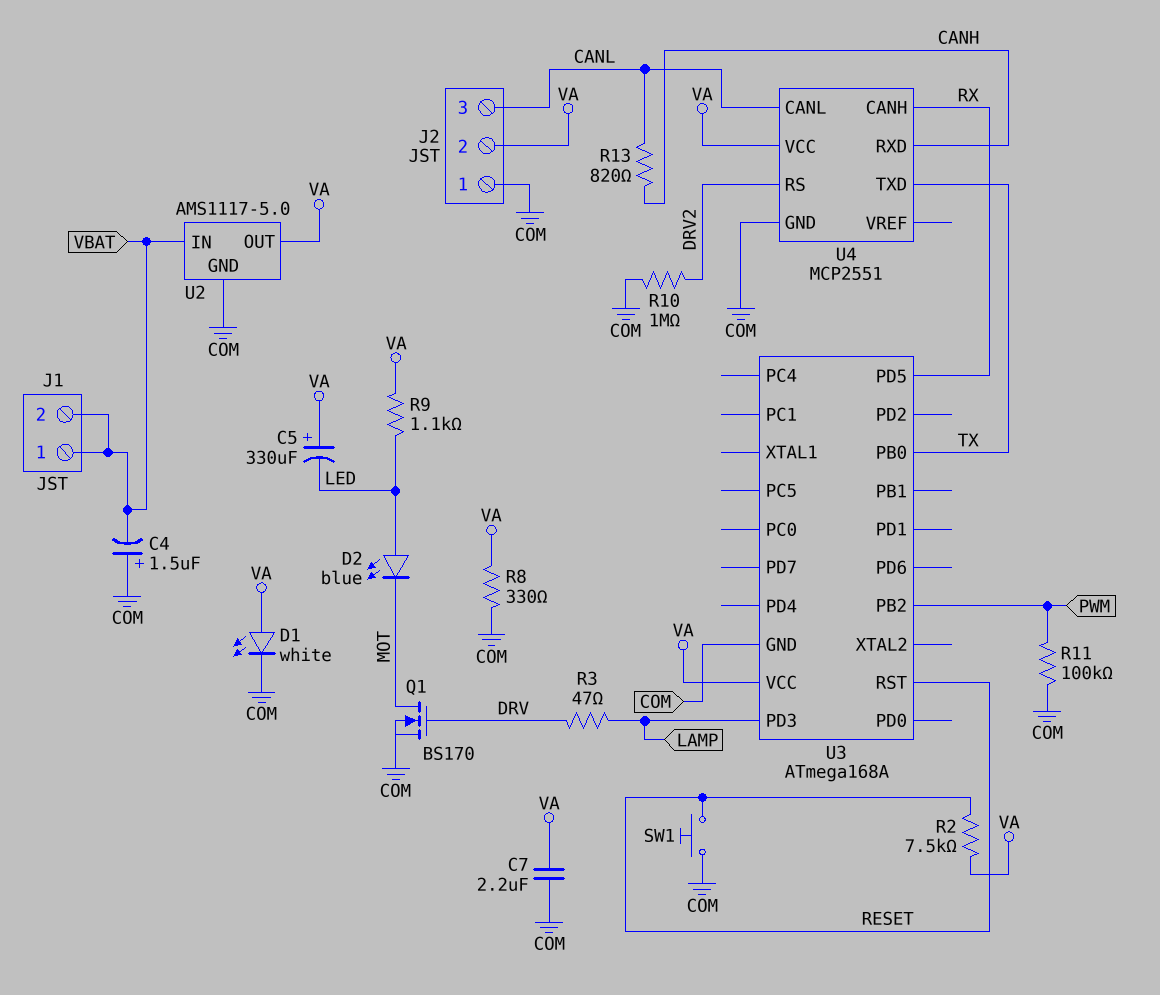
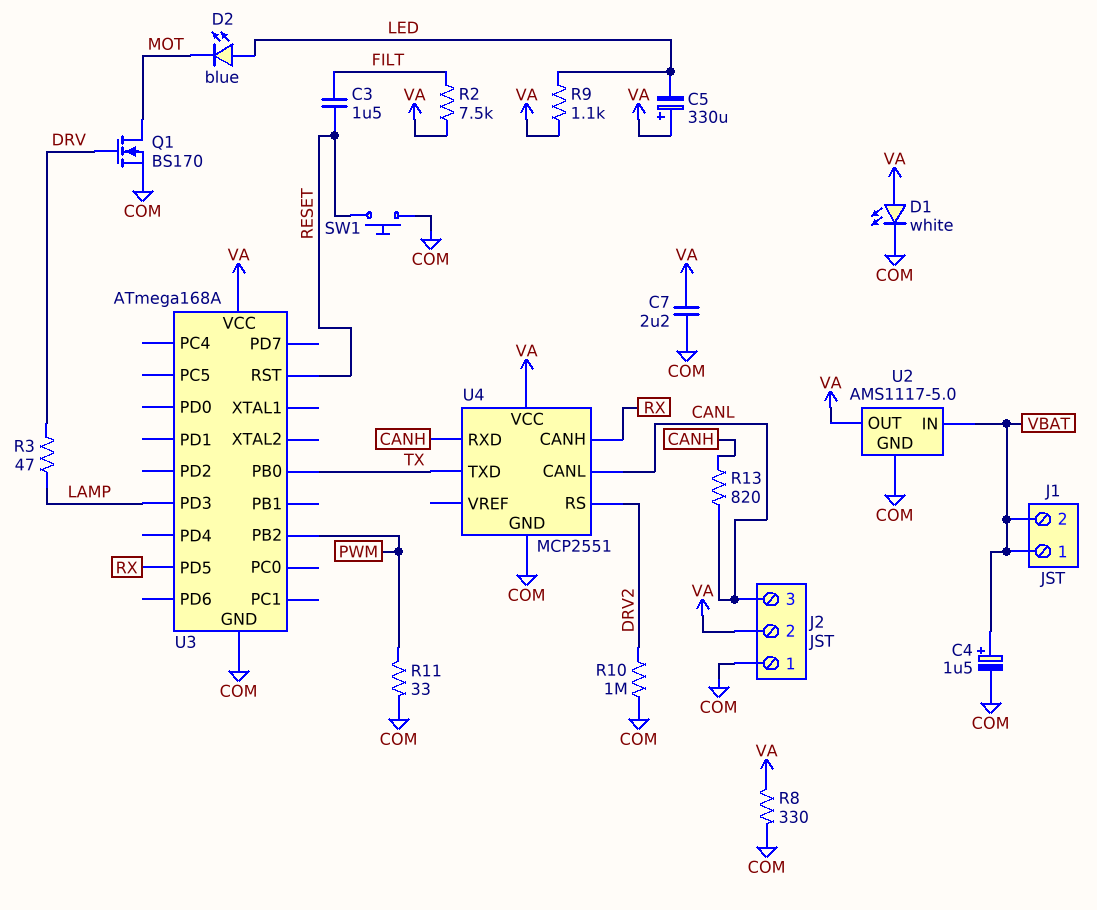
C3: none -> 1.5uF (FILT, RESET)
C4: 1.5uF (plus COM, minus VBAT) -> 1.5uF (plus VBAT, minus COM)
R2: 7.5k (RESET, VA) -> 7.5k (FILT, VA)
R11: 100k (COM, PWM) -> 33 (COM, PWM)

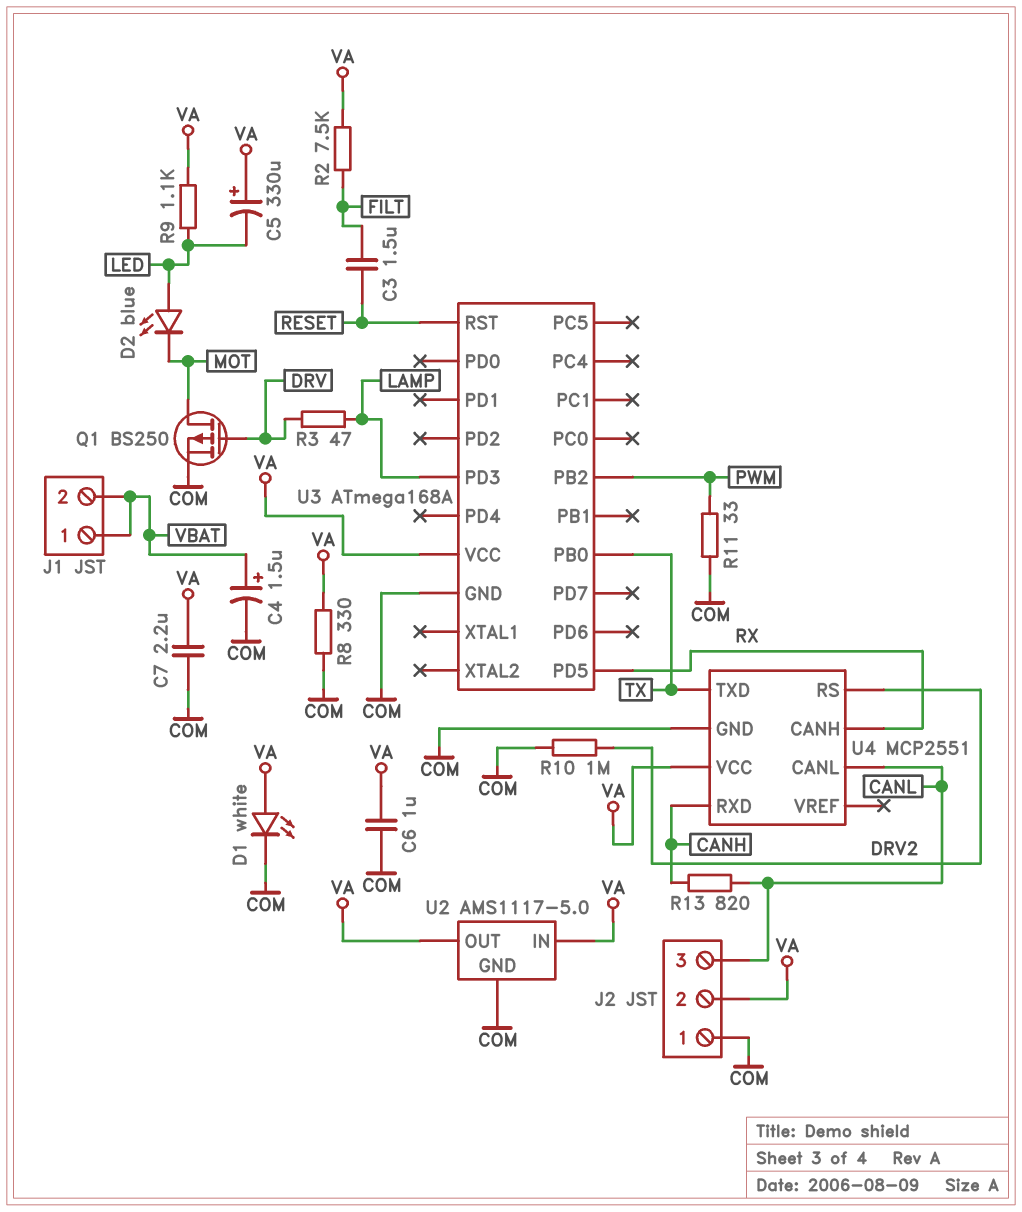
C6: none -> 1uF (COM, VA)
Q1: NMOS BS170 (G DRV, D MOT, S COM) -> PMOS BS250 (G DRV, D MOT, S COM)
SW1: button (COM, RESET) -> none
U2 pin IN: VBAT -> VA

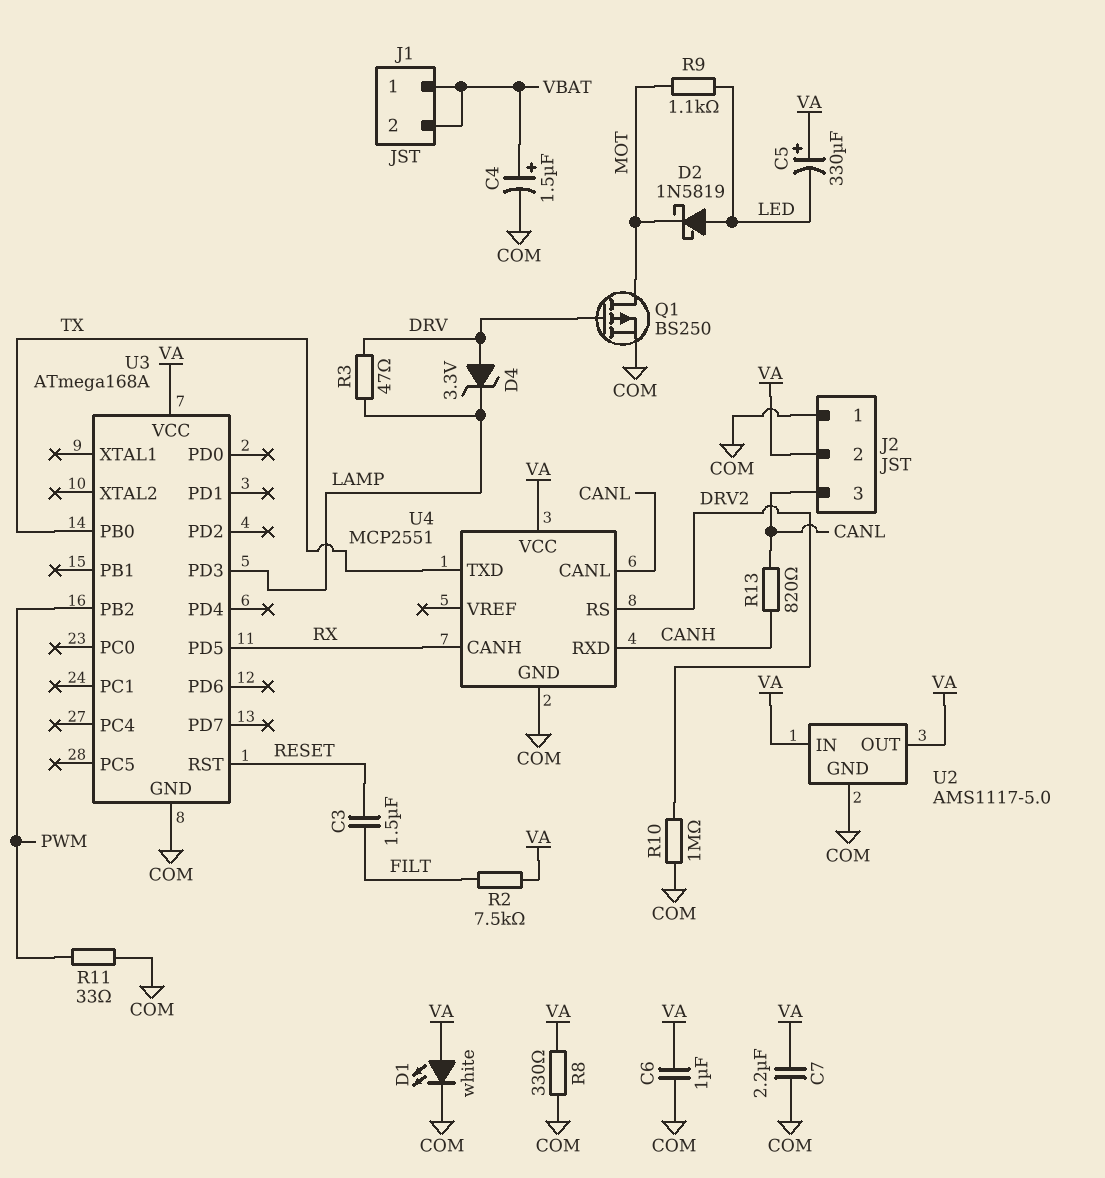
D2: LED blue (A LED, K MOT) -> schottky 1N5819 (A LED, K MOT)
D4: none -> zener 3.3V (A DRV, K LAMP)
R9: 1.1k (LED, VA) -> 1.1k (LED, MOT)

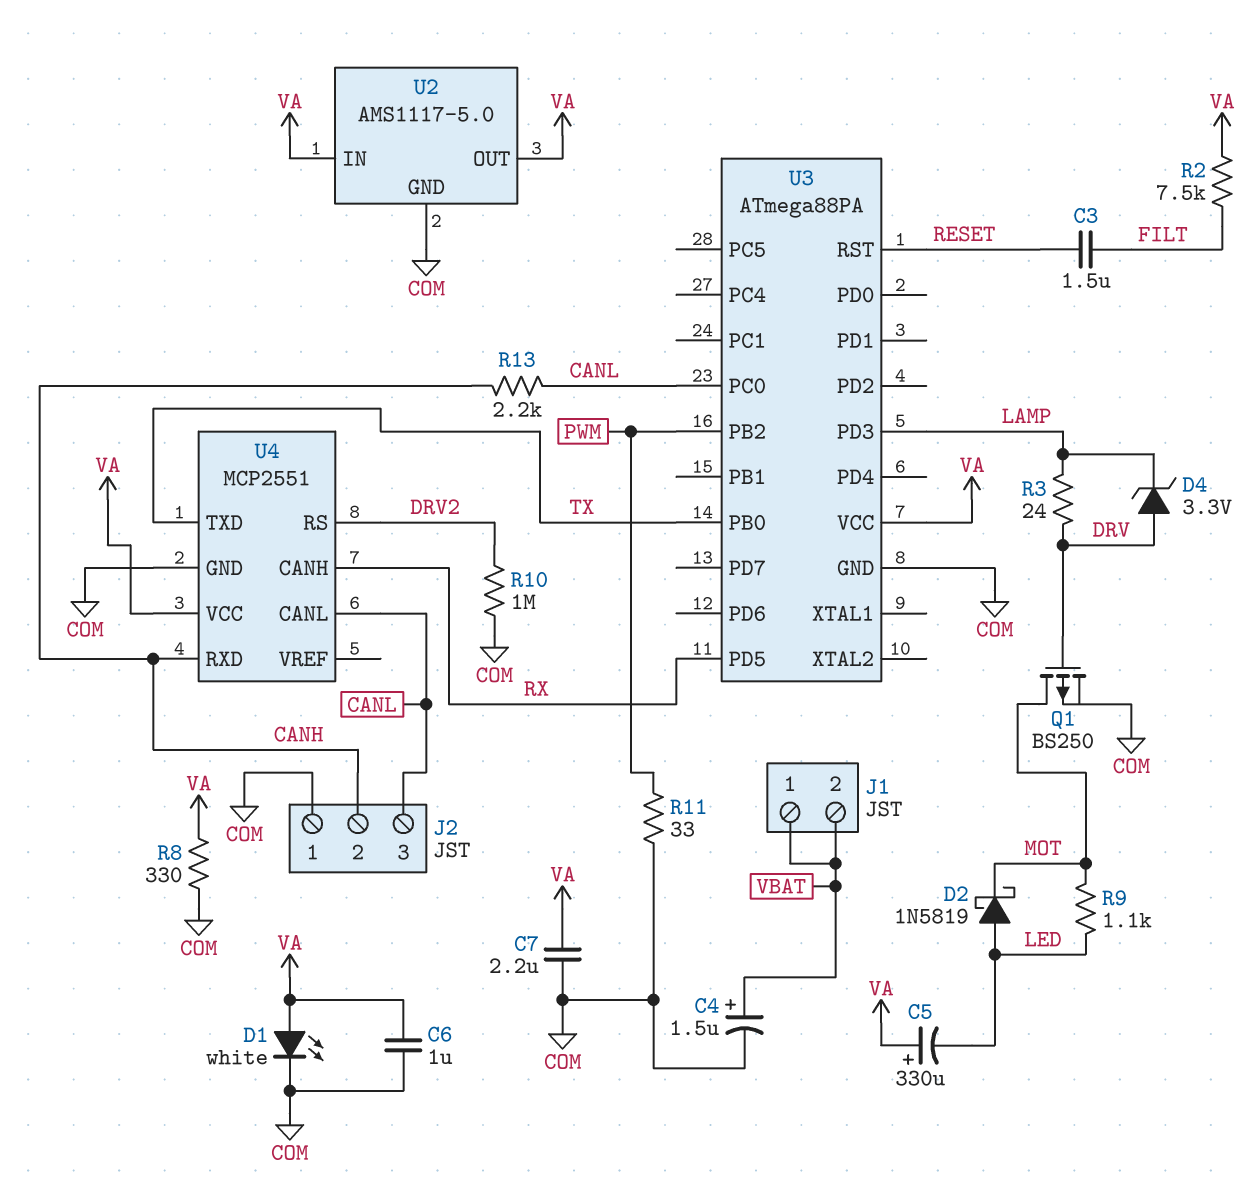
J2 pin 2: VA -> CANH
R3: 47 (DRV, LAMP) -> 24 (DRV, LAMP)
R13: 820 (CANH, CANL) -> 2.2k (CANH, CANL)
U3: ATmega168A -> ATmega88PA
U3 pin PC0: none -> CANL

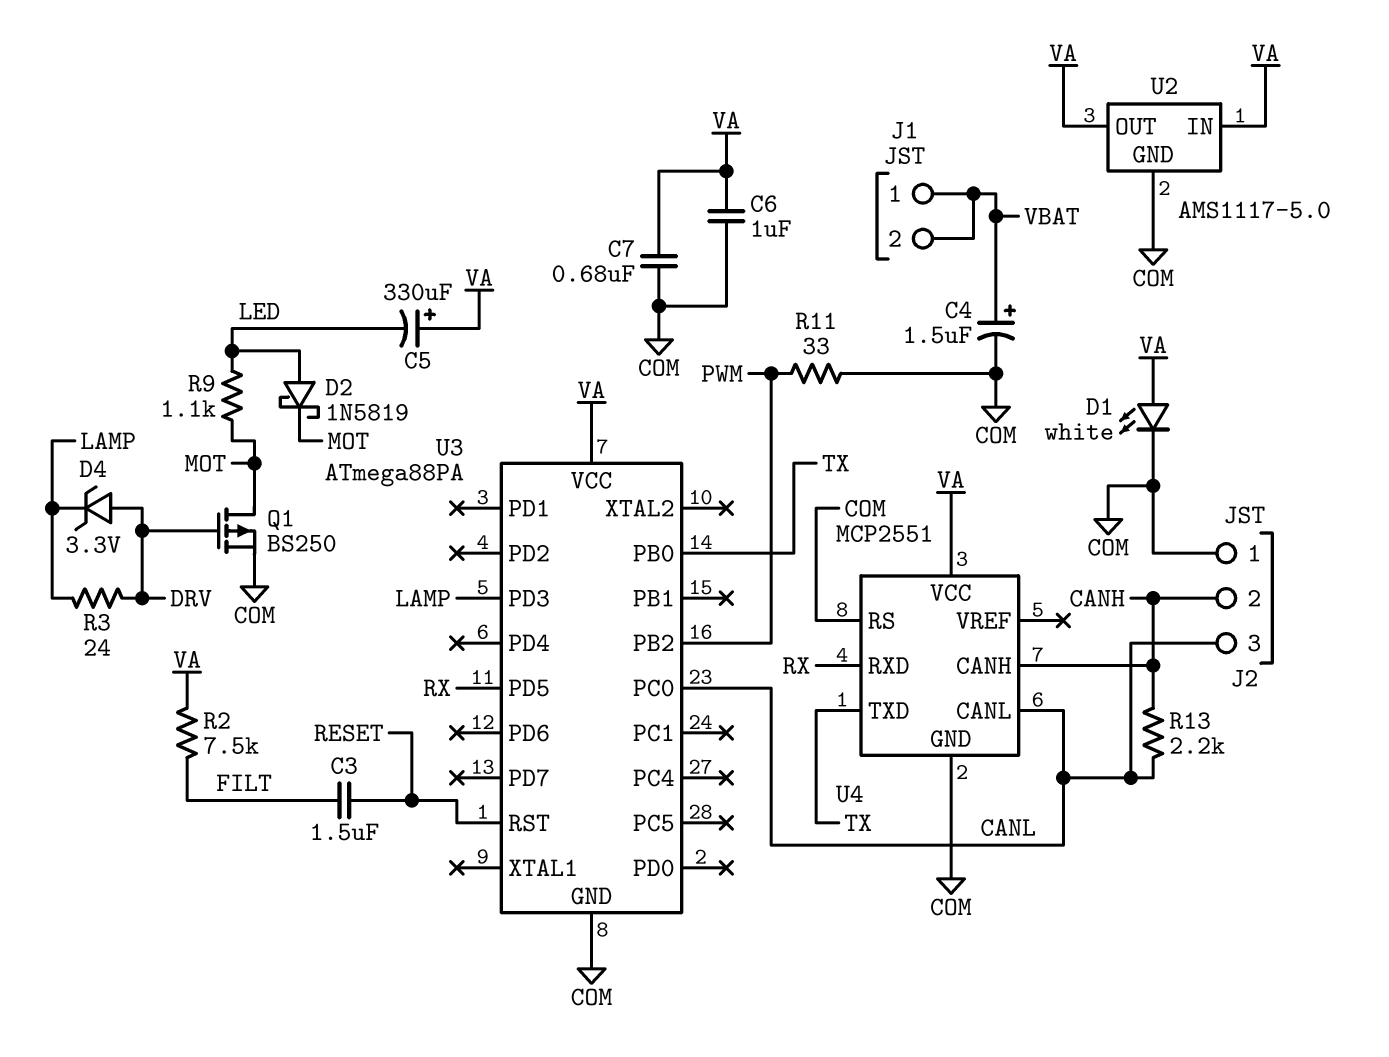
C7: 2.2uF (COM, VA) -> 680nF (COM, VA)
R8: 330 (COM, VA) -> none
R10: 1M (COM, DRV2) -> none
U4 pin CANH: RX -> CANH
U4 pin RS: DRV2 -> COM
U4 pin RXD: CANH -> RX

